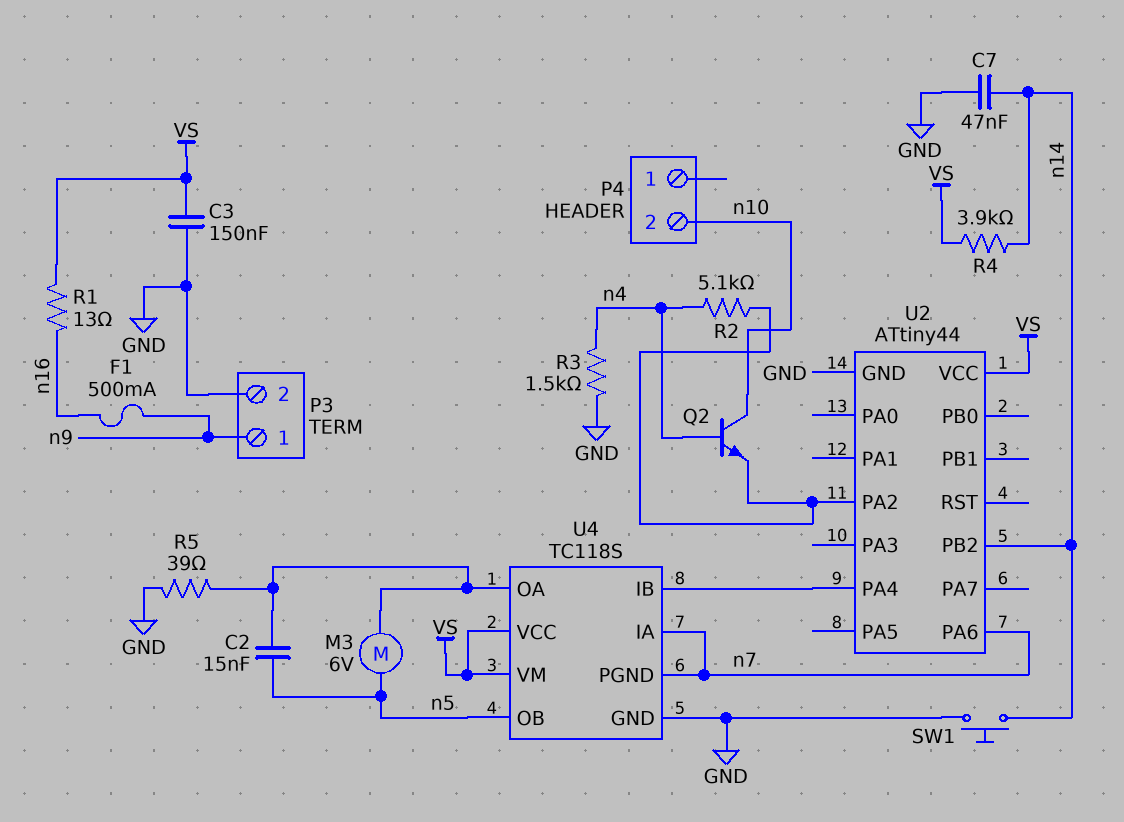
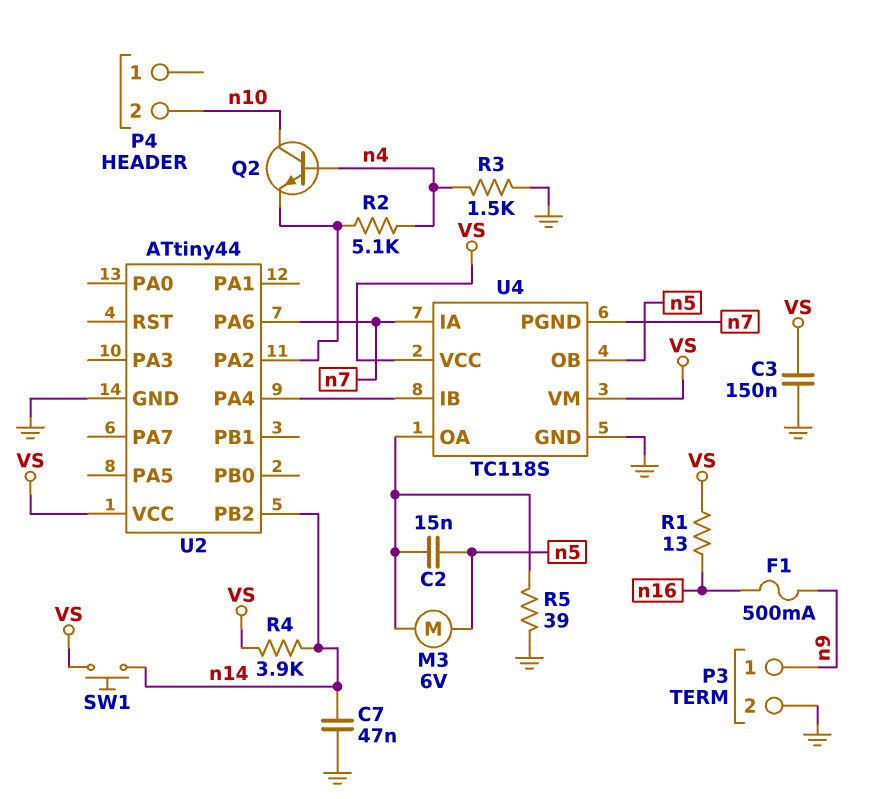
SW1: button (GND, n14) -> button (VS, n14)

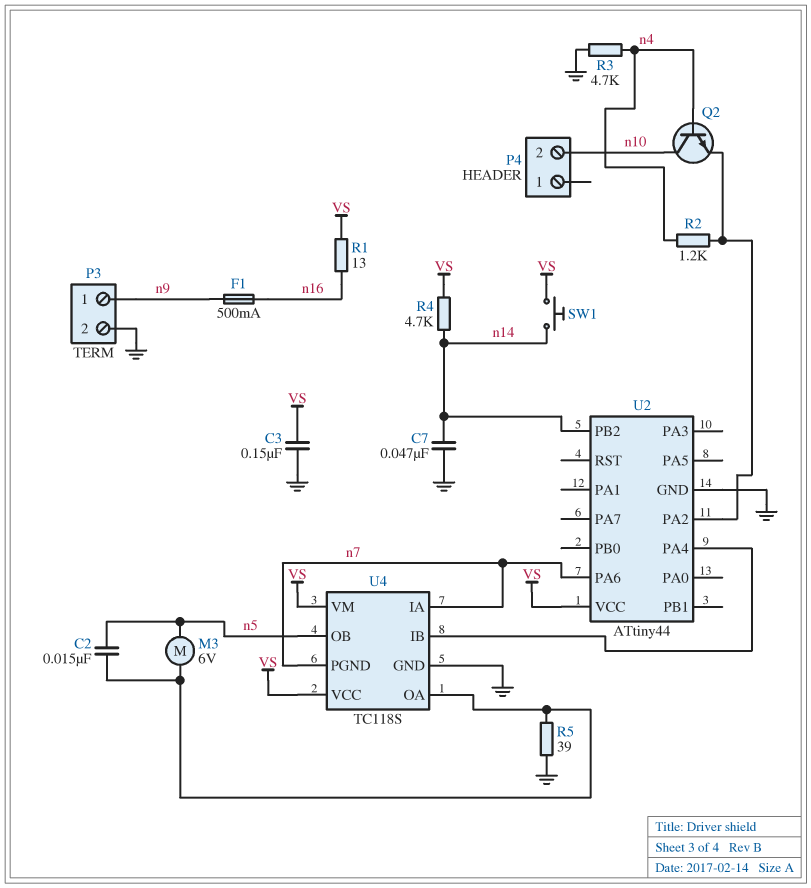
R2: 5.1k (U2/PA2, n4) -> 1.2k (U2/PA2, n4)
R3: 1.5k (GND, n4) -> 4.7k (GND, n4)
R4: 3.9k (VS, n14) -> 4.7k (VS, n14)

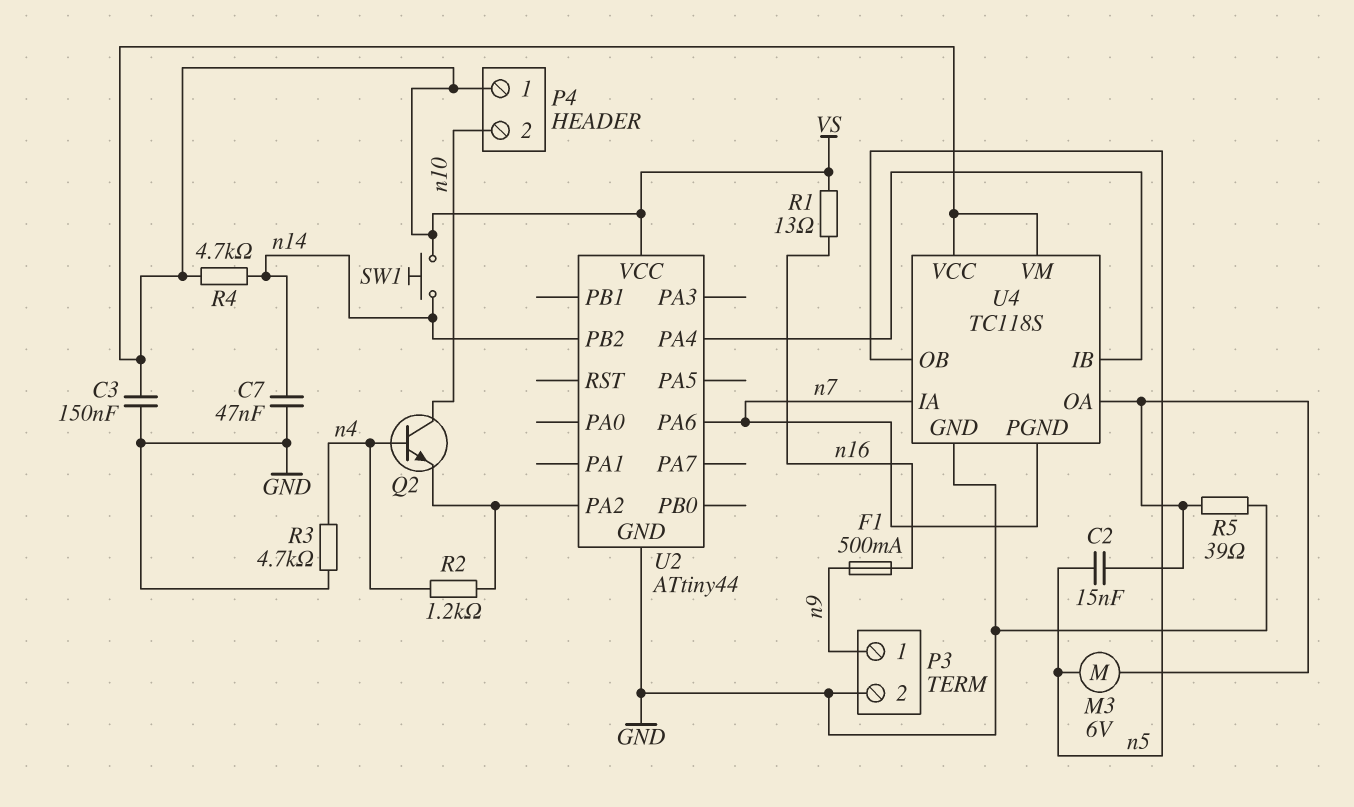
P4 pin 1: none -> VS

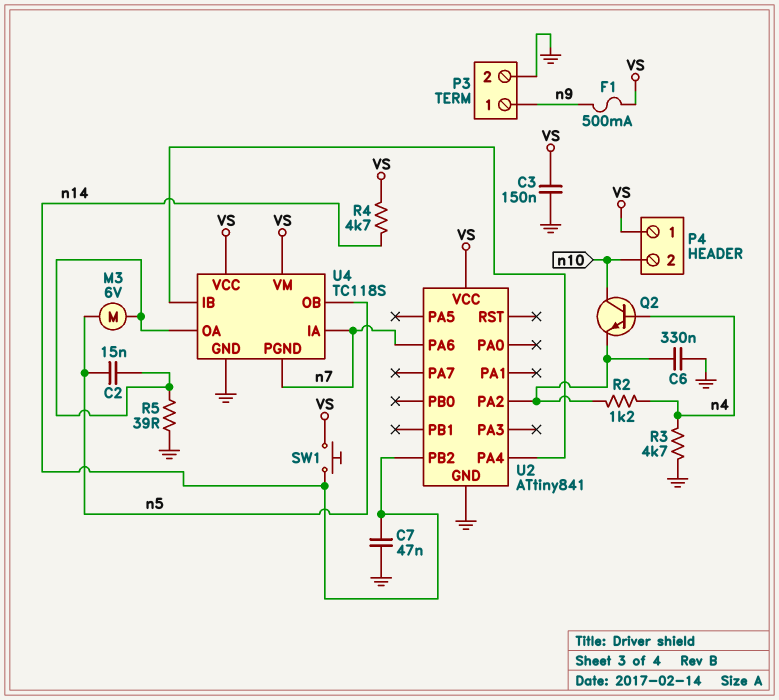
C6: none -> 330nF (GND, U2/PA2)
F1: 500mA (n9, n16) -> 500mA (VS, n9)
R1: 13 (VS, n16) -> none
U2: ATtiny44 -> ATtiny841

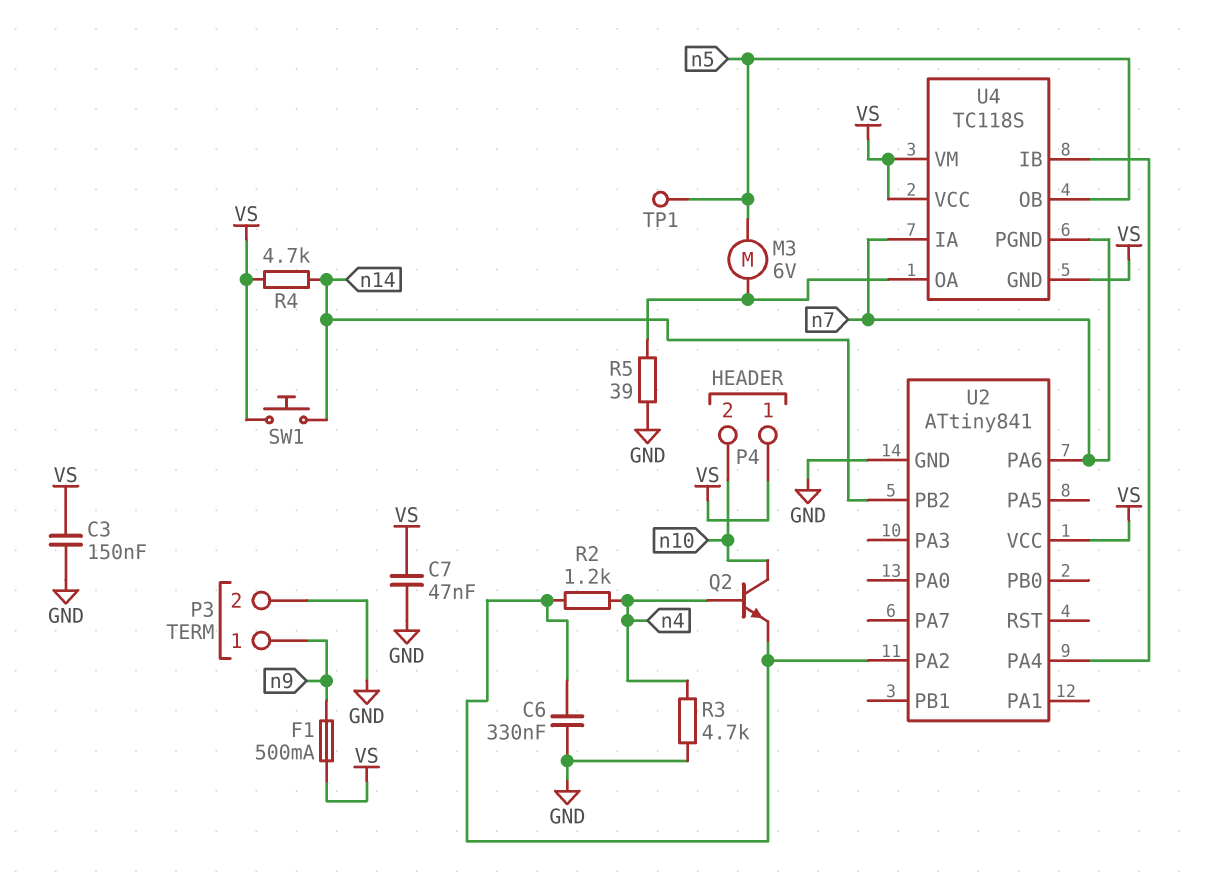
C2: 15nF (U4/OA, n5) -> none
C7: 47nF (GND, n14) -> 47nF (GND, VS)
TP1: none -> test point (n5)
U4 pin GND: GND -> VS

